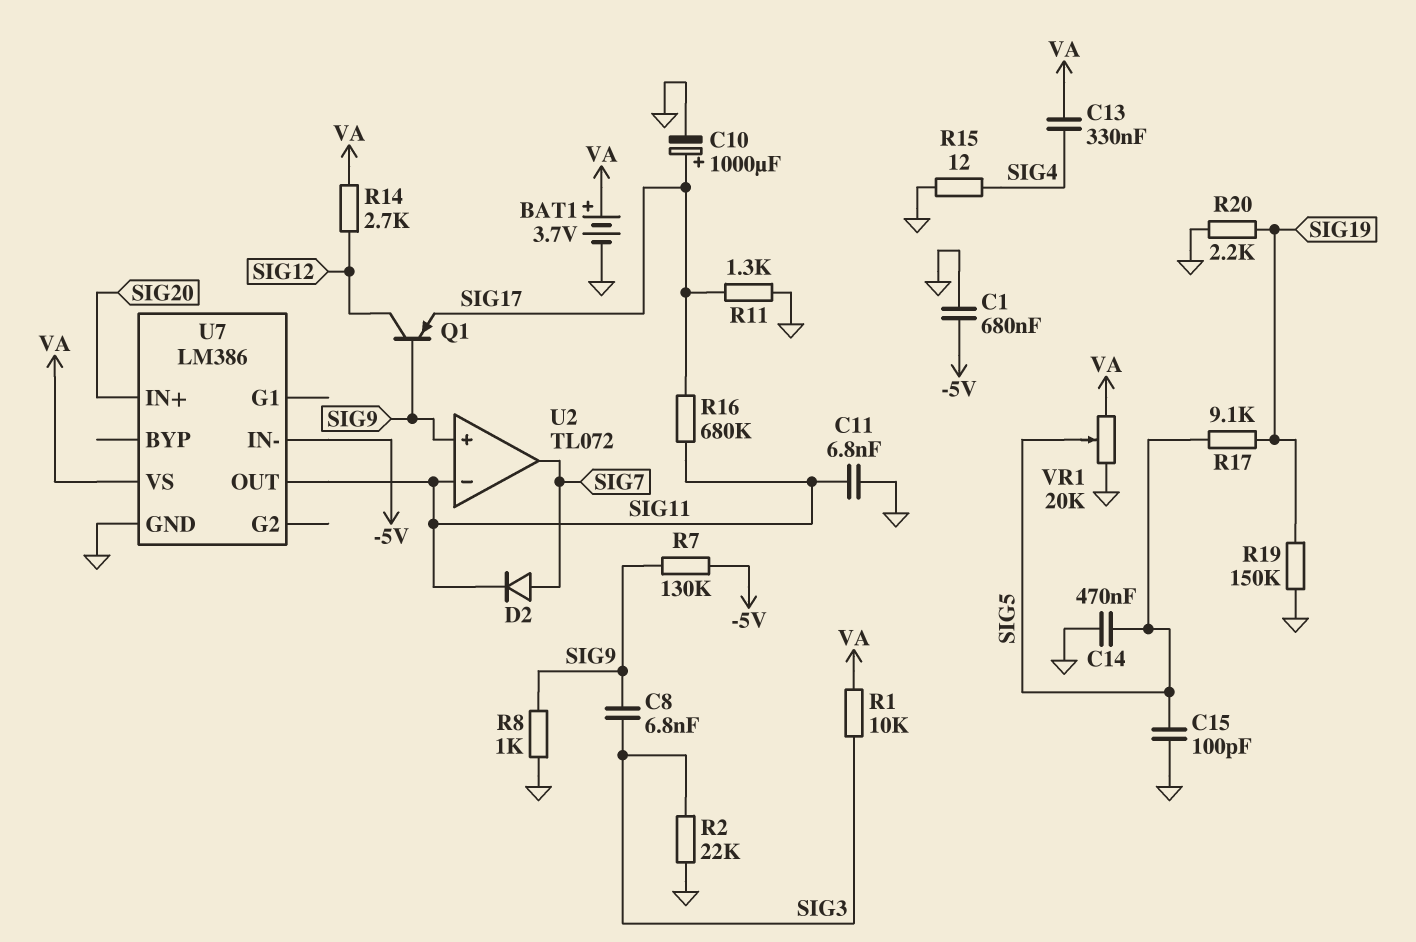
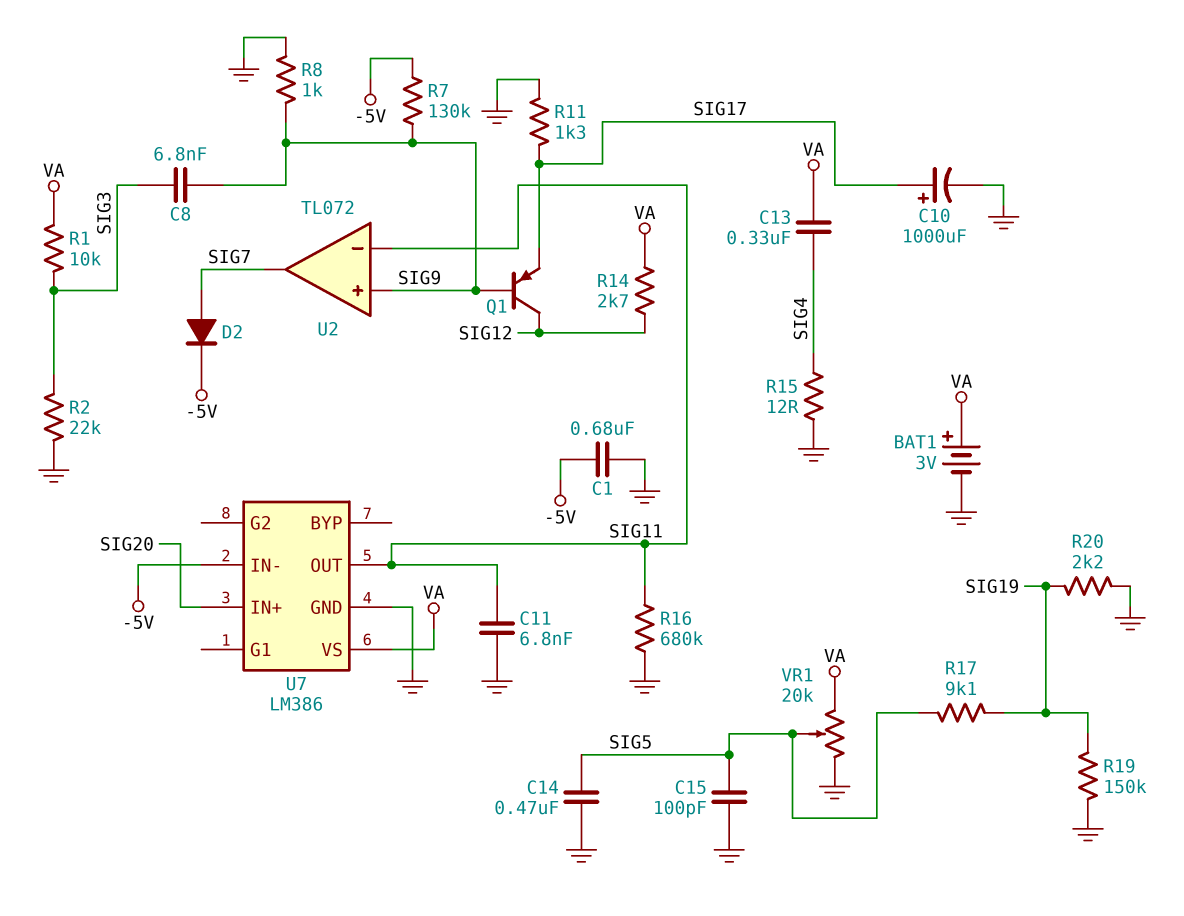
BAT1: 3.7V (plus VA, minus GND) -> 3V (plus VA, minus GND)
D2: diode (A SIG7, K SIG11) -> diode (A SIG7, K -5V)
R16: 680k (SIG11, SIG17) -> 680k (GND, SIG11)

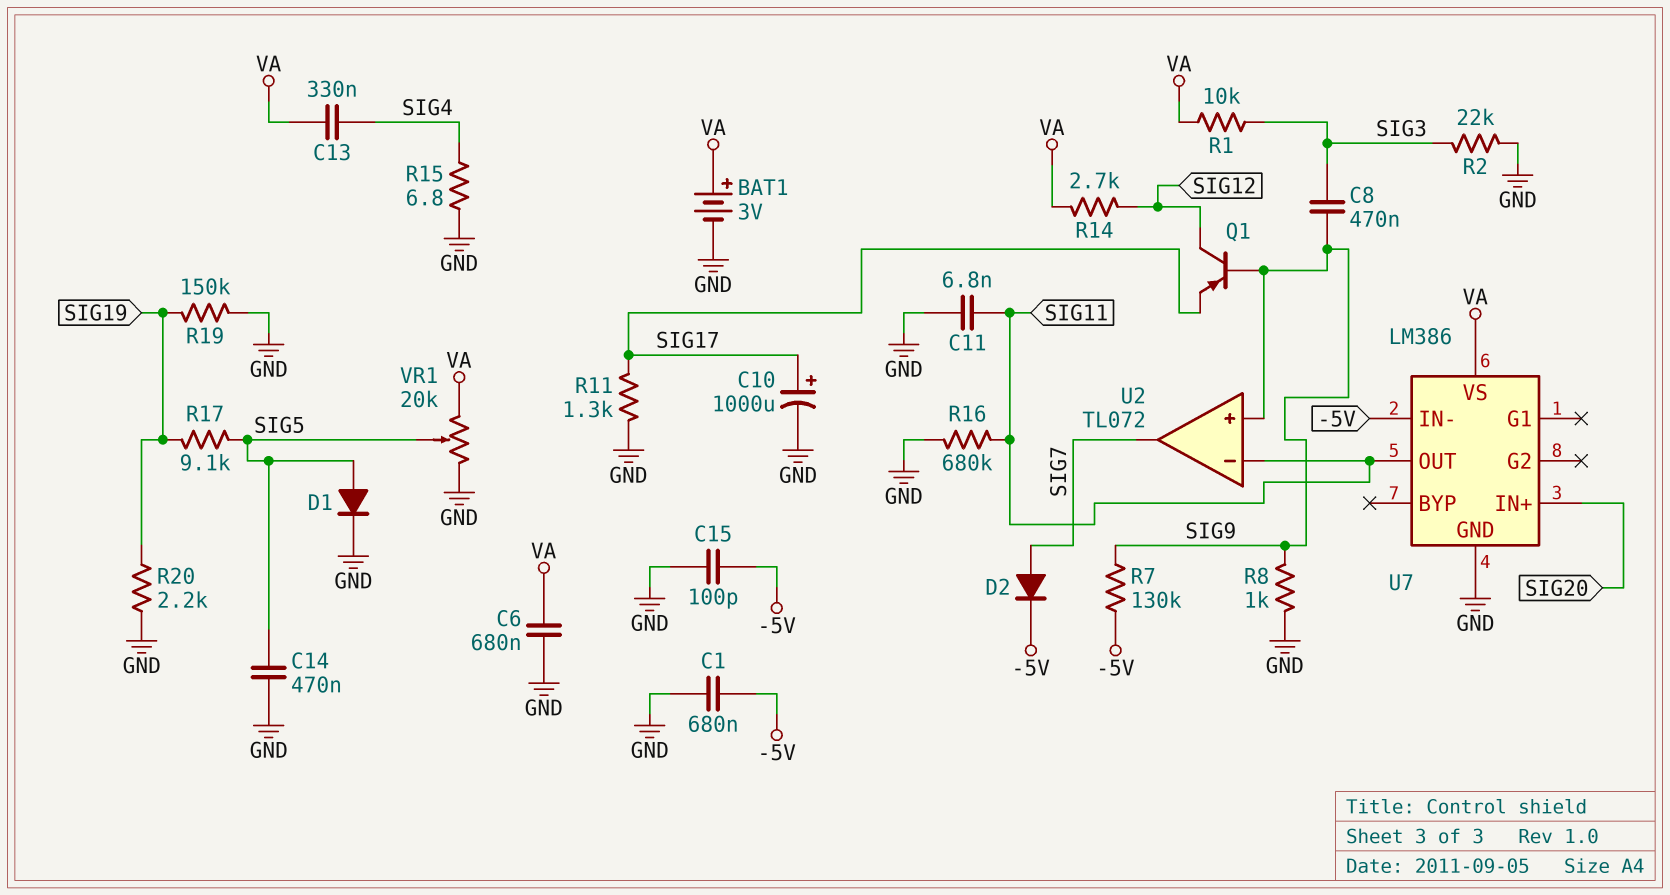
C6: none -> 680nF (GND, VA)
C8: 6.8nF (SIG3, SIG9) -> 470nF (SIG3, SIG9)
C15: 100pF (GND, SIG5) -> 100pF (-5V, GND)
D1: none -> diode (A SIG5, K GND)
R15: 12 (GND, SIG4) -> 6.8 (GND, SIG4)

